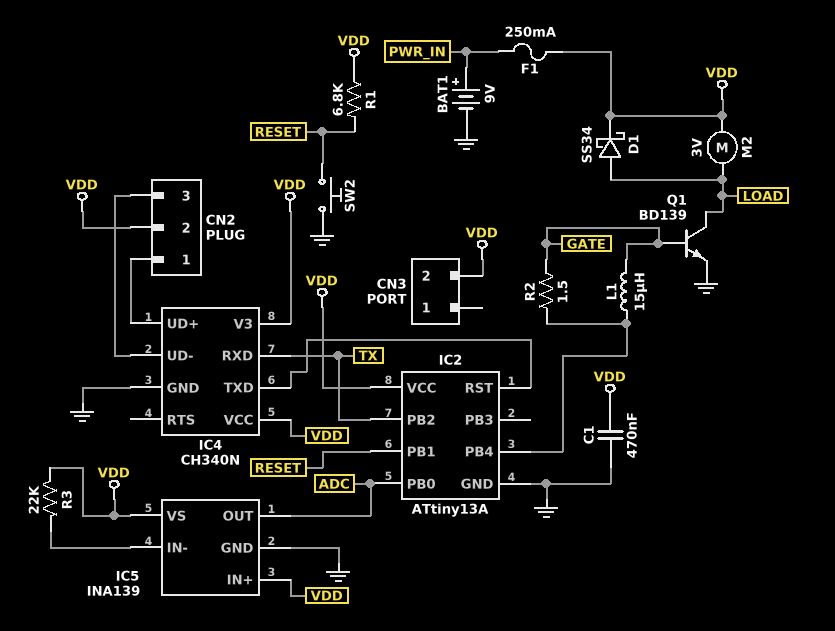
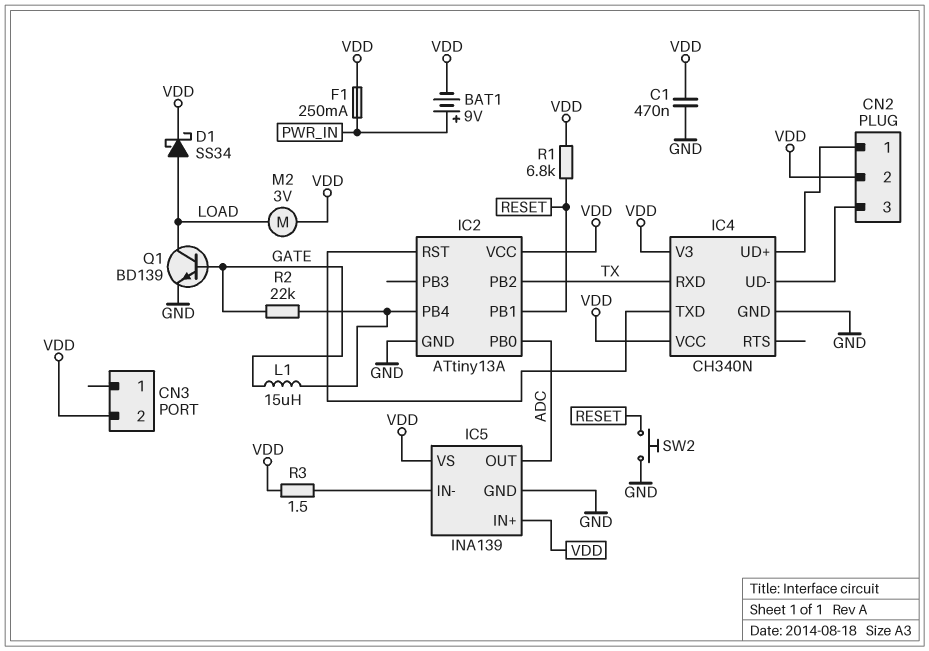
BAT1: 9V (plus PWR_IN, minus GND) -> 9V (plus PWR_IN, minus VDD)
R2: 1.5 (GATE, IC2/PB4) -> 22k (GATE, IC2/PB4)
R3: 22k (IC5/IN-, VDD) -> 1.5 (IC5/IN-, VDD)

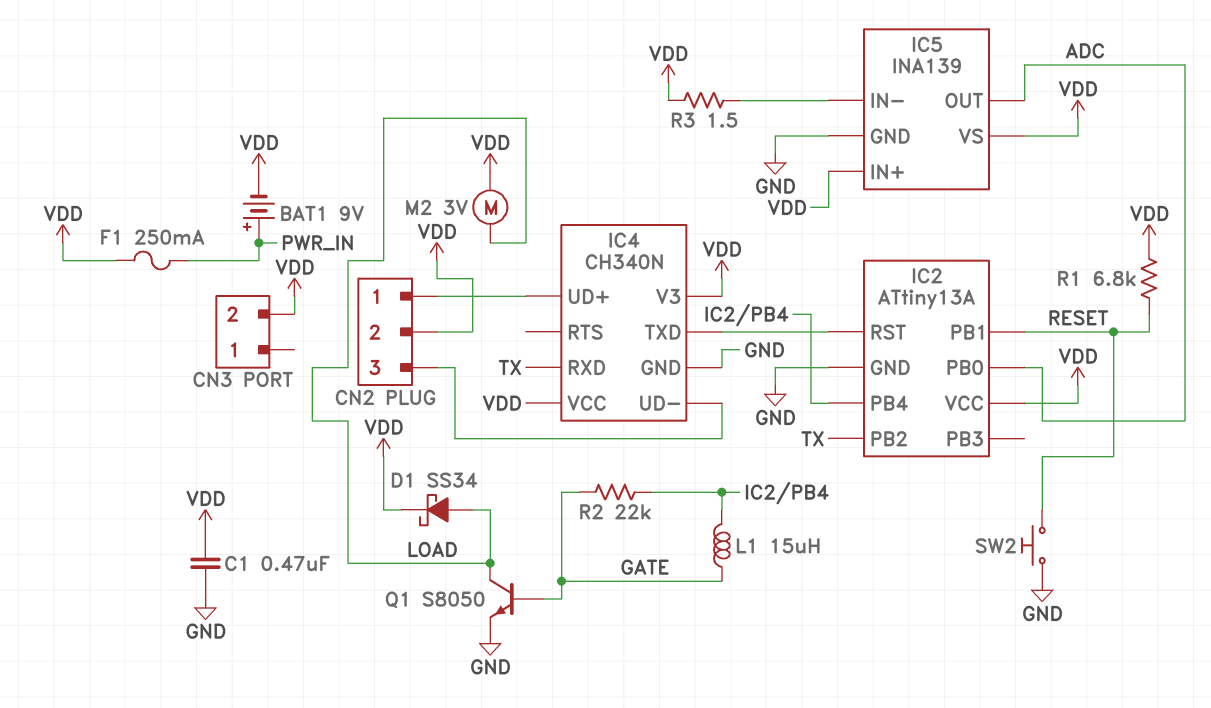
Q1: NPN BD139 (B GATE, C LOAD, E GND) -> NPN S8050 (B GATE, C LOAD, E GND)

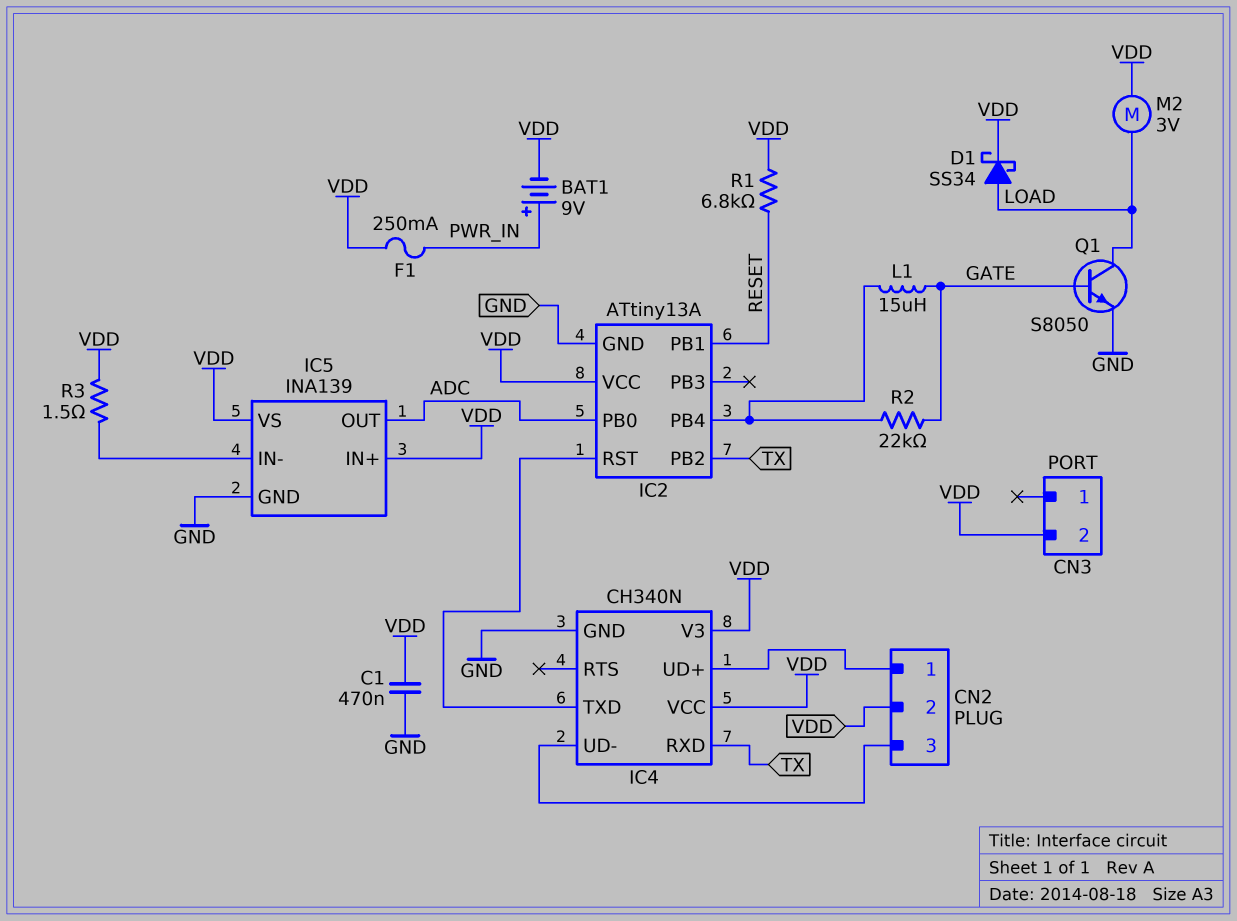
SW2: button (GND, RESET) -> none

